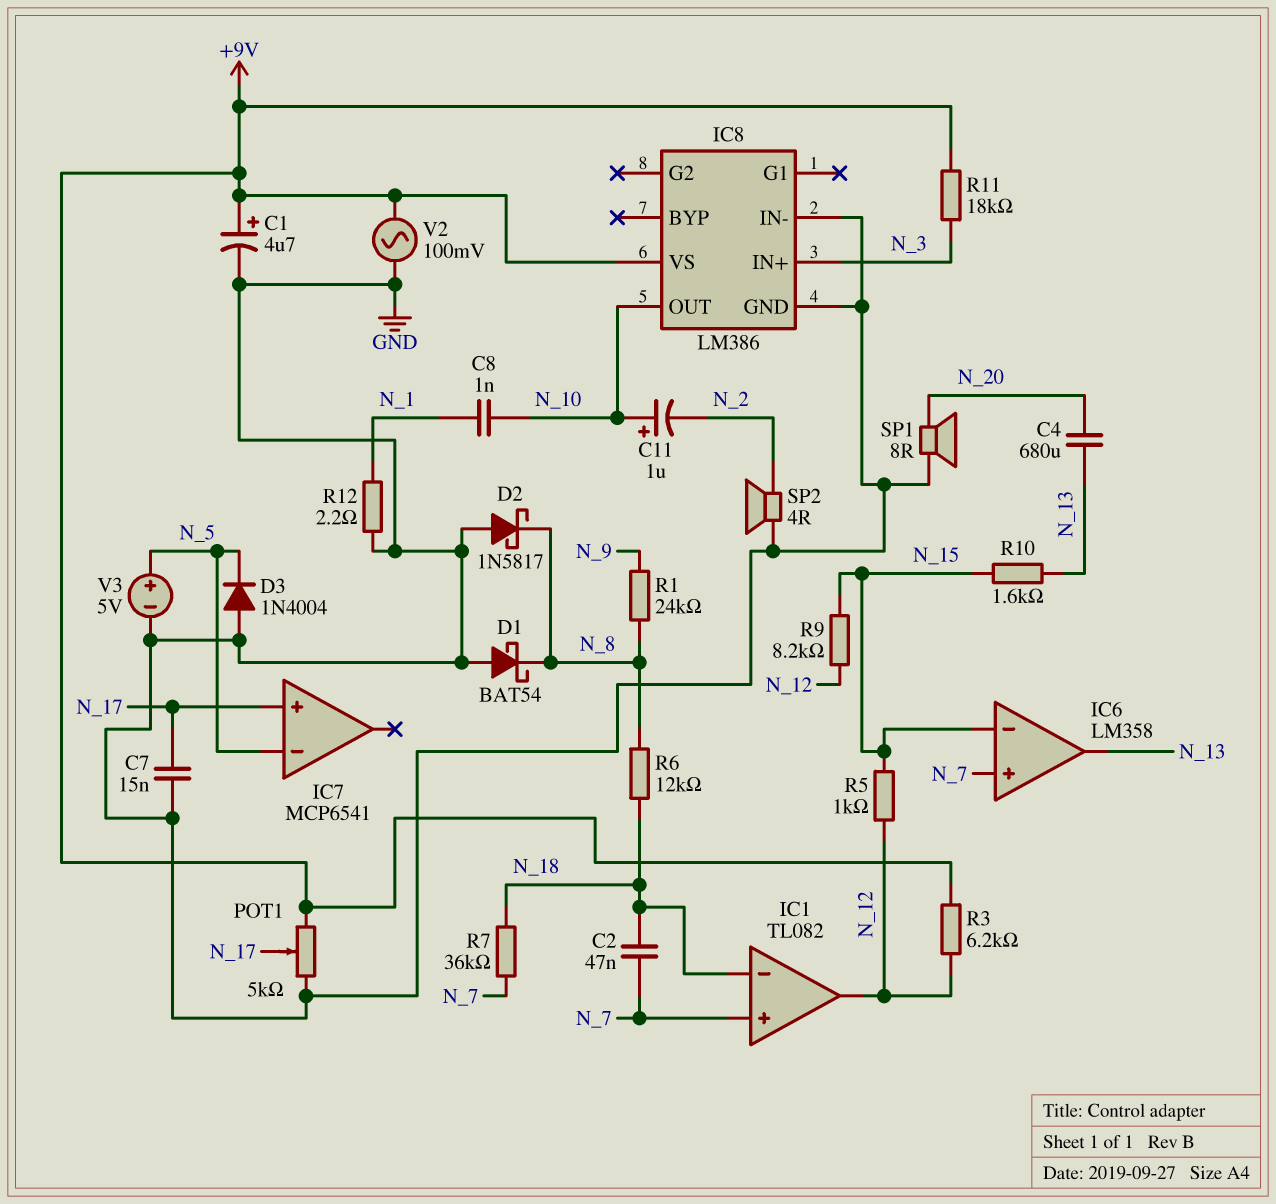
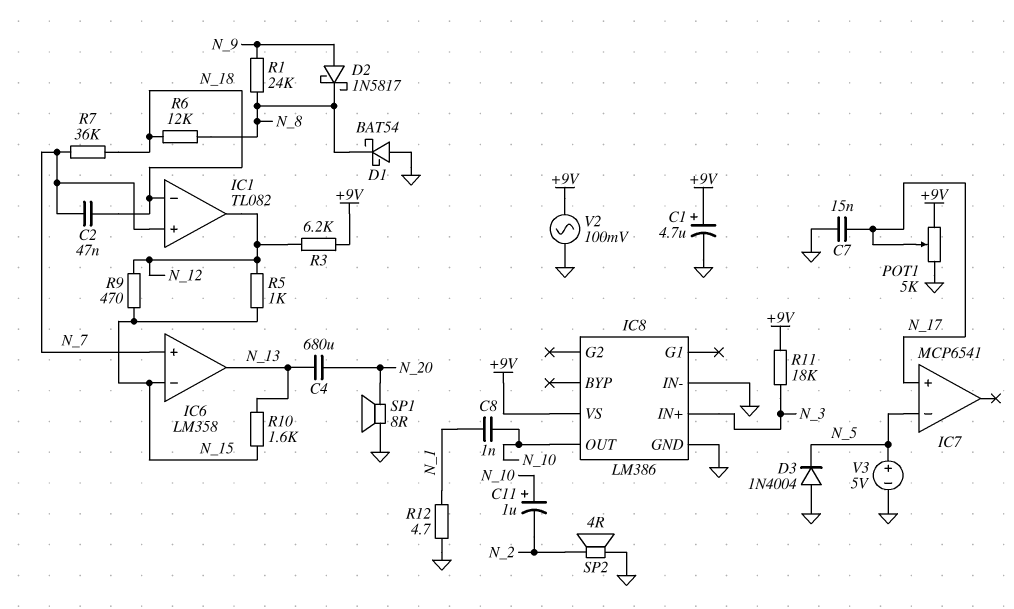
D2: schottky 1N5817 (A GND, K N_8) -> schottky 1N5817 (A N_9, K N_8)
R9: 8.2k (N_12, N_15) -> 470 (N_12, N_15)
R12: 2.2 (GND, N_1) -> 4.7 (GND, N_1)

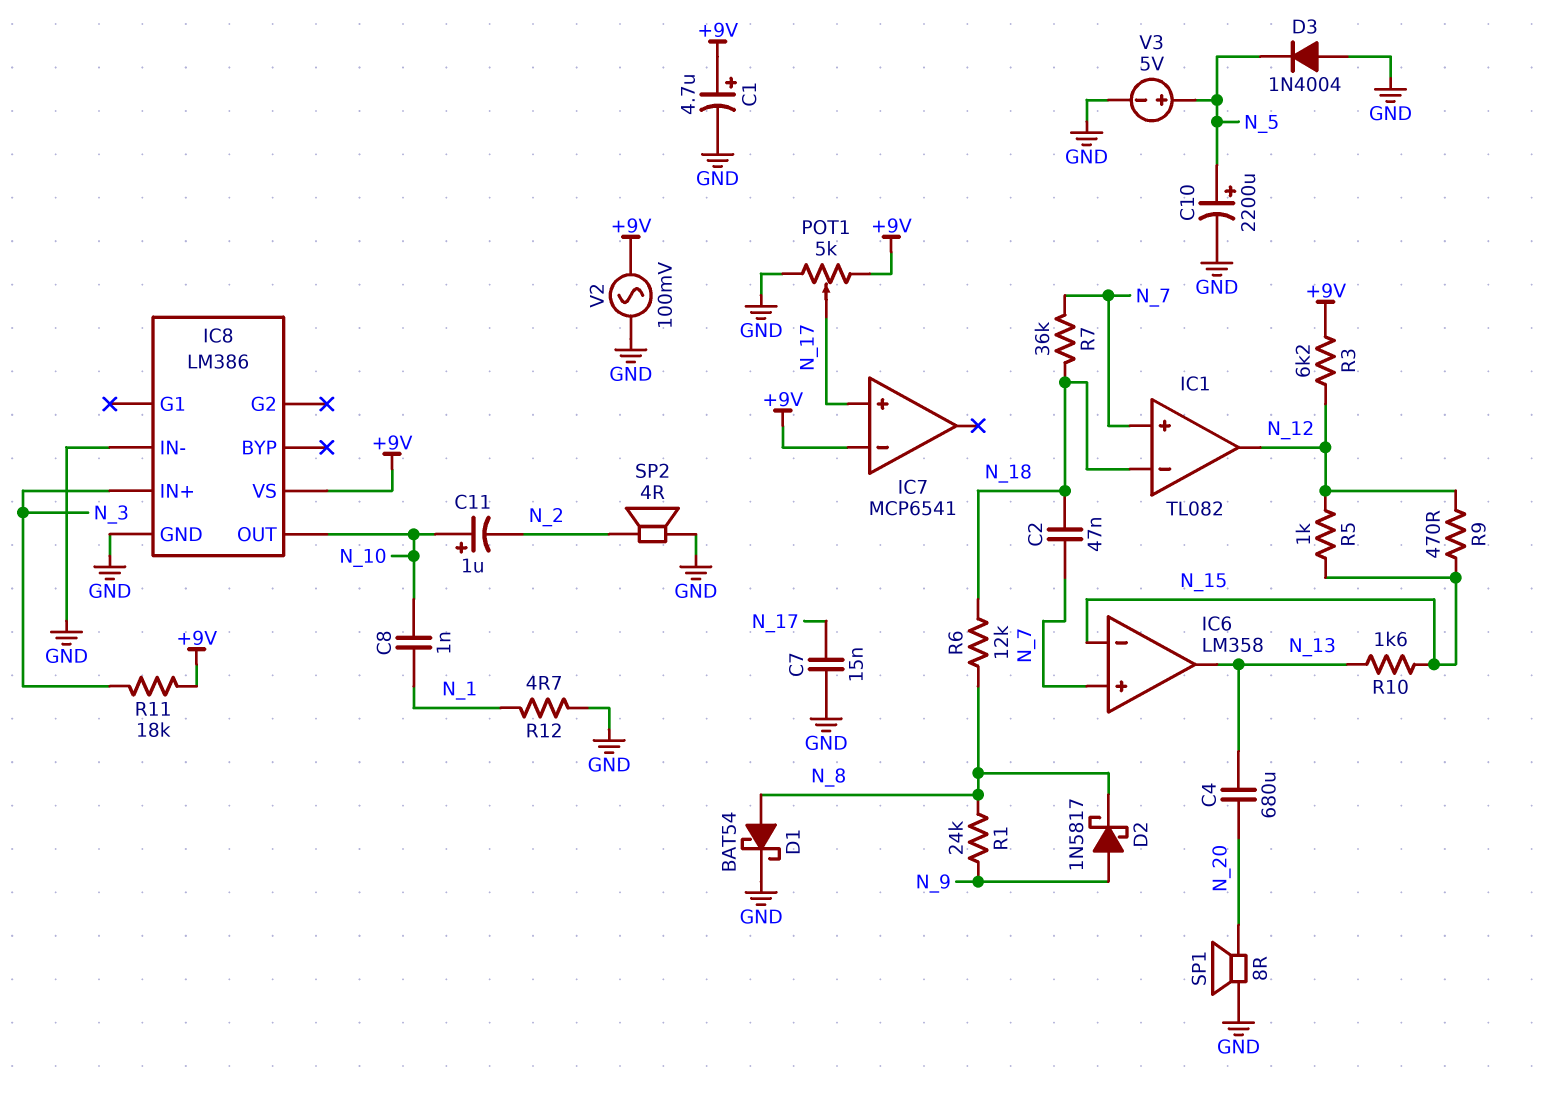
C10: none -> 2200uF (plus N_5, minus GND)
D1: schottky BAT54 (A GND, K N_8) -> schottky BAT54 (A N_8, K GND)
IC7 pin in-: N_5 -> +9V

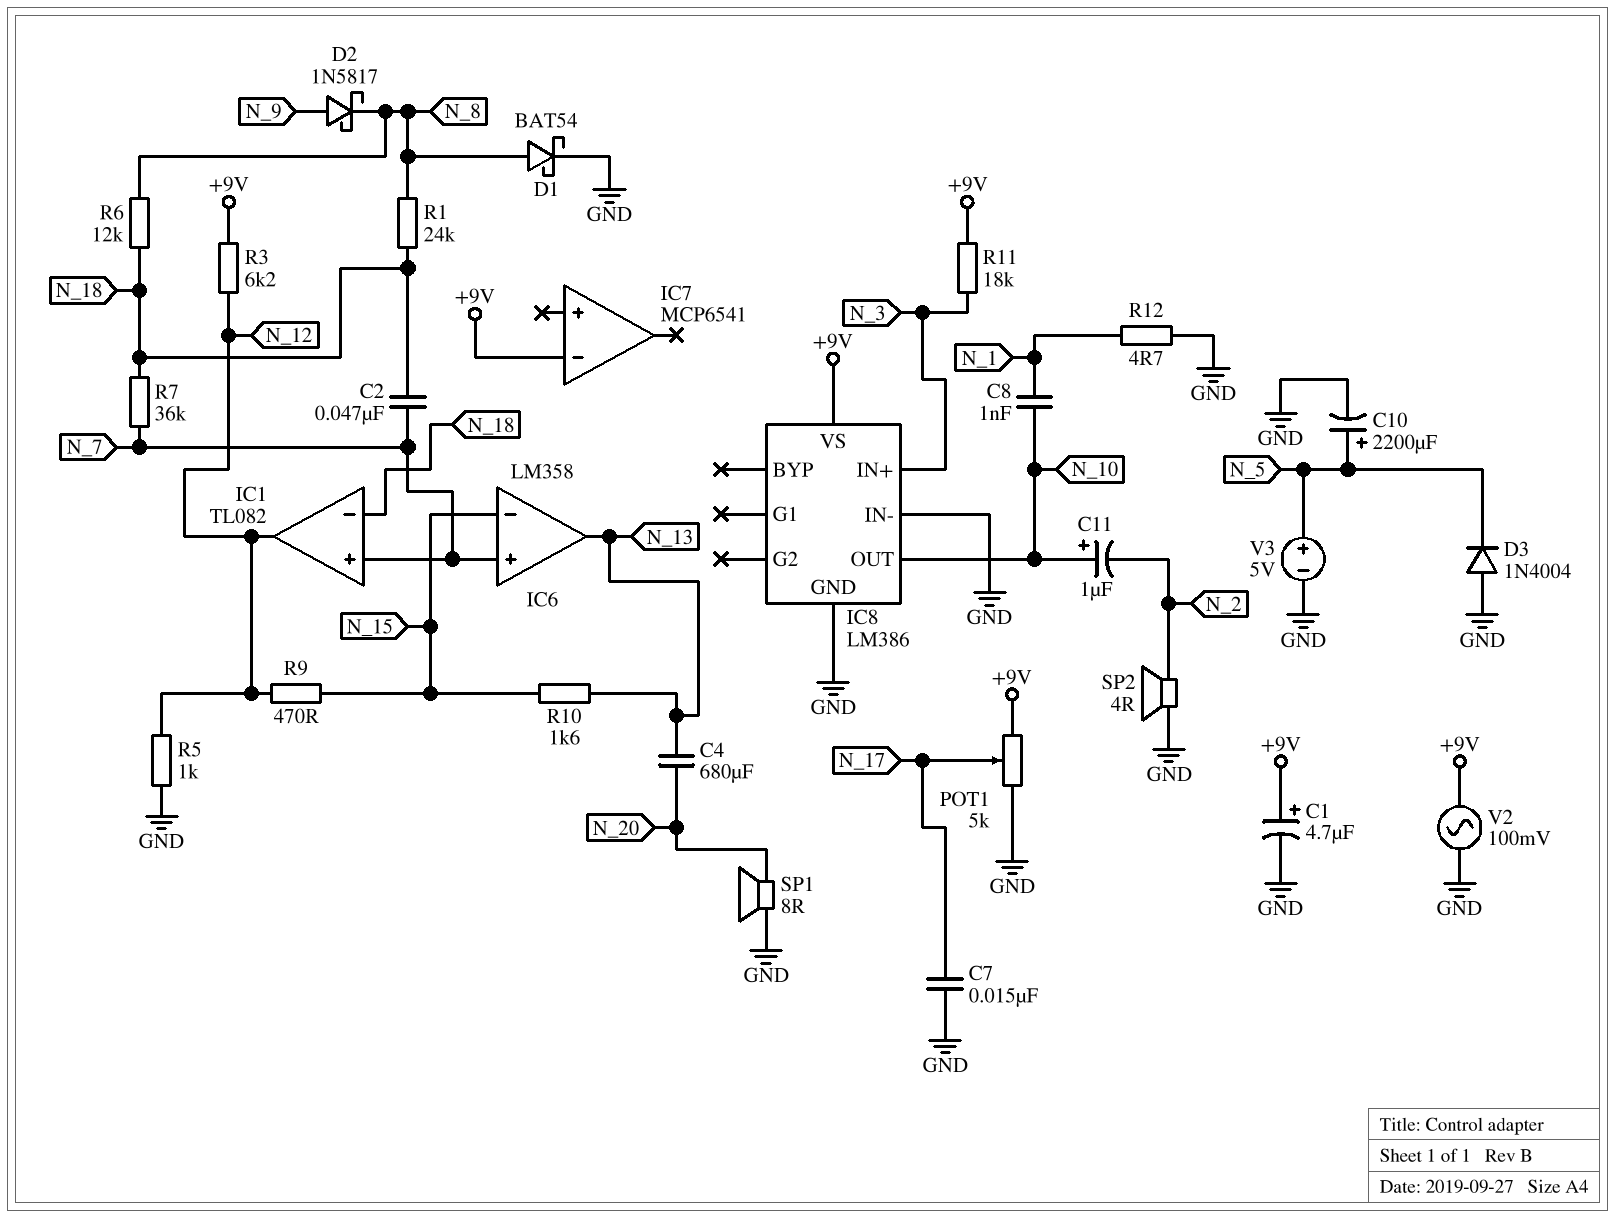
IC7 pin in+: N_17 -> none
R1: 24k (N_8, N_9) -> 24k (N_8, N_18)
R5: 1k (N_12, N_15) -> 1k (GND, N_12)

